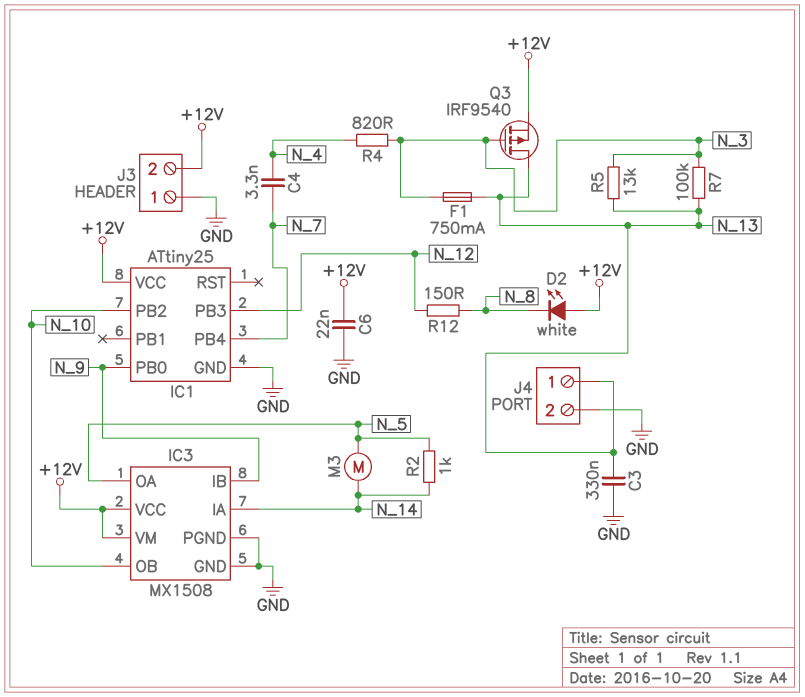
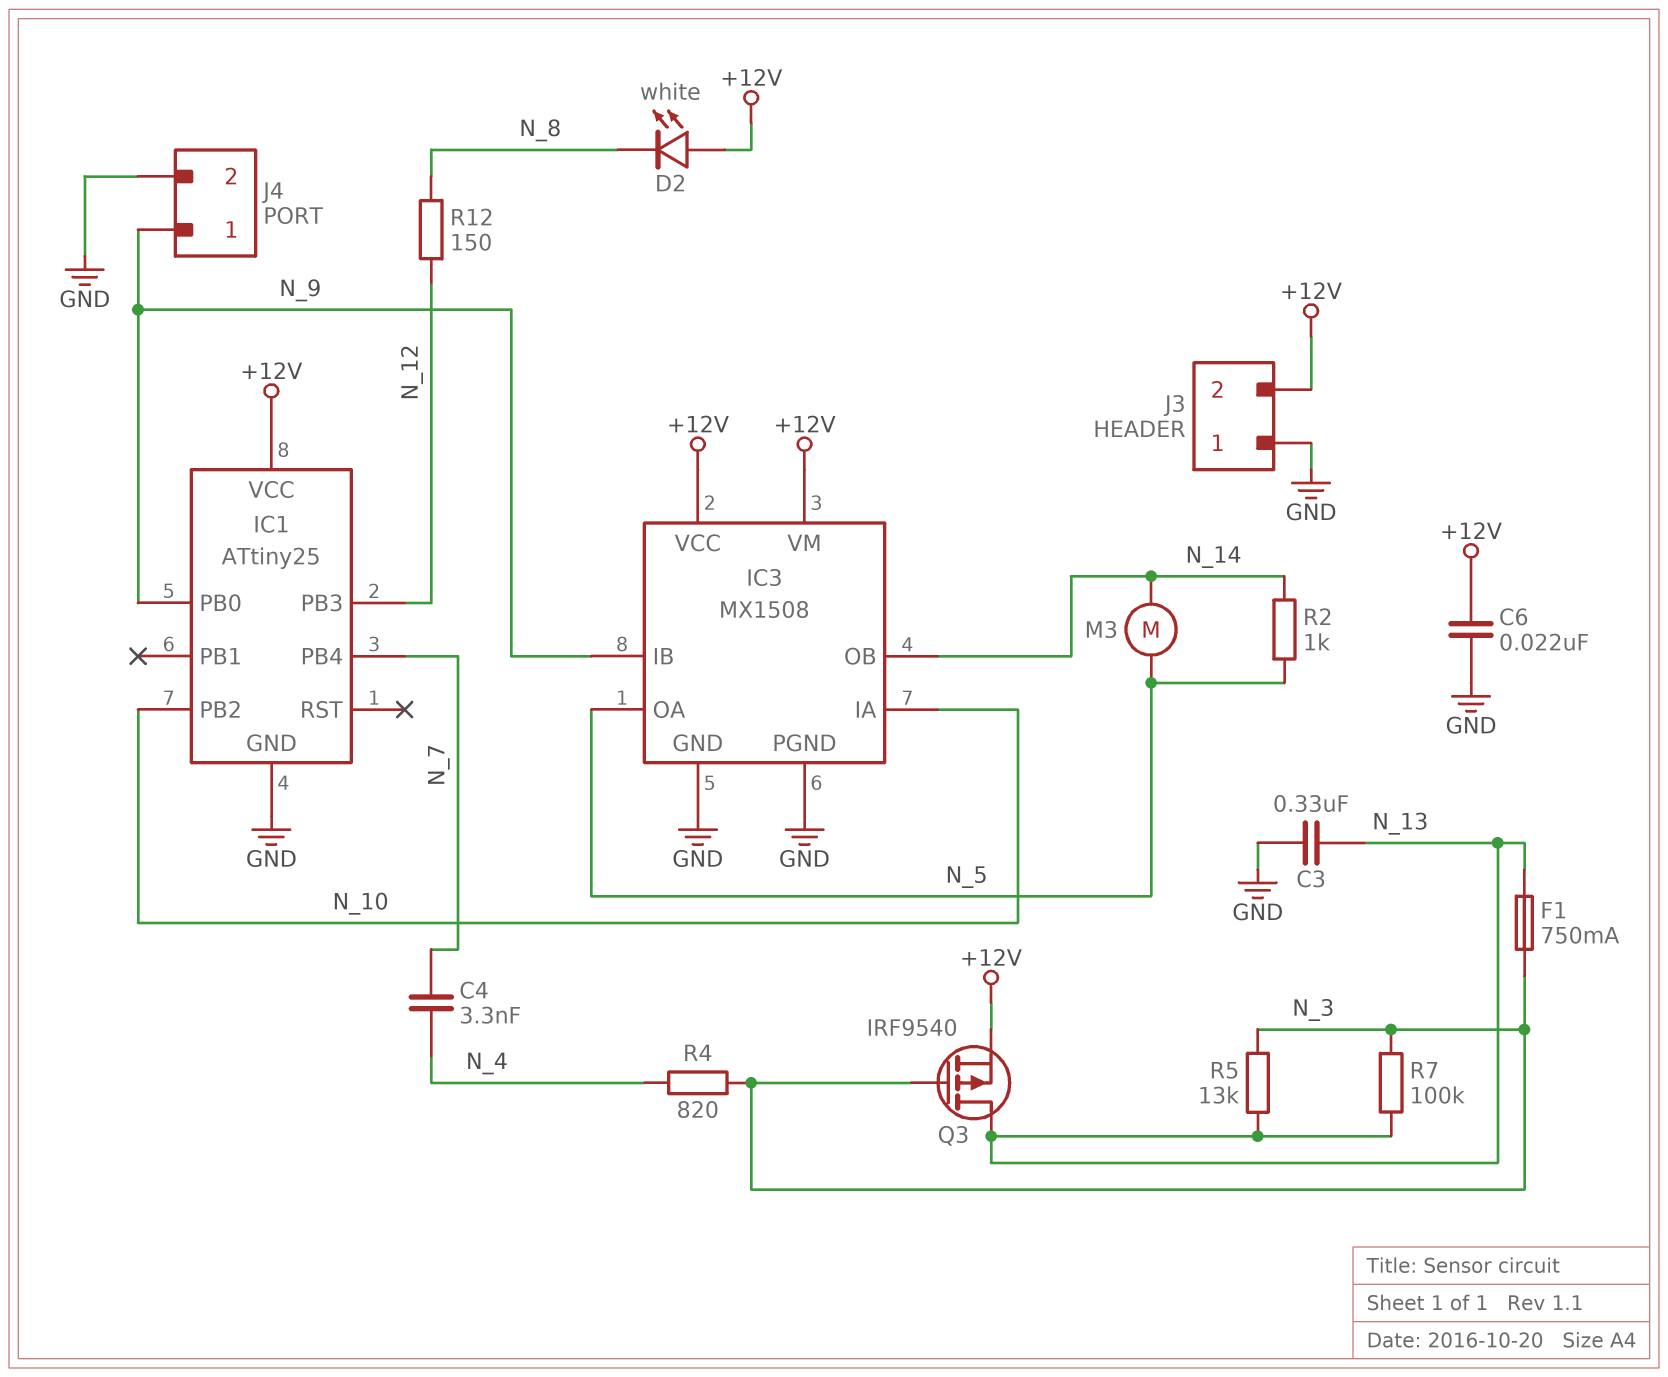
IC3 pin IA: N_14 -> N_10
IC3 pin OB: N_10 -> N_14
J4 pin 1: N_13 -> N_9

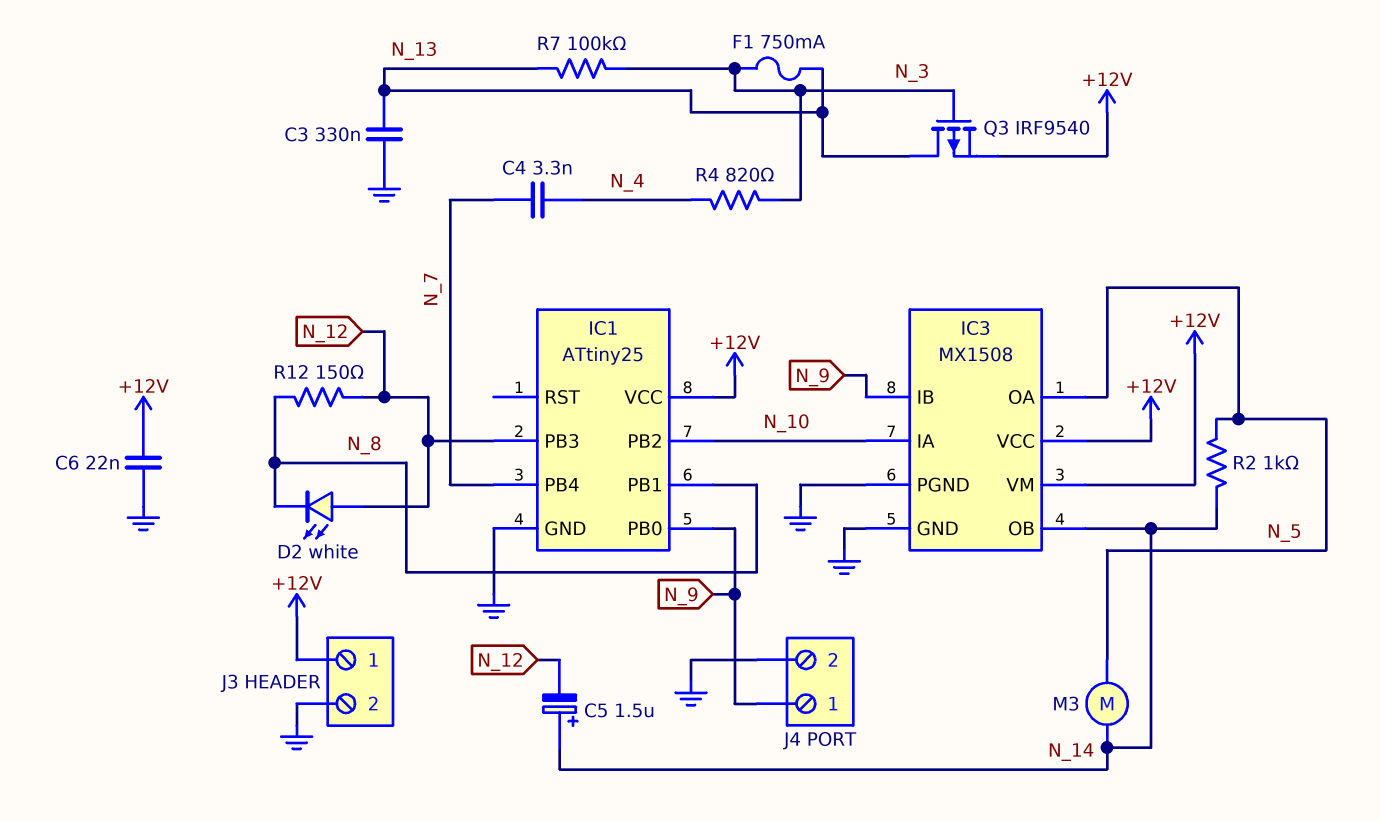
C5: none -> 1.5uF (plus N_14, minus N_12)
D2: LED white (A +12V, K N_8) -> LED white (A N_12, K N_8)
IC1 pin PB1: none -> N_8
J3 pin 1: GND -> +12V
J3 pin 2: +12V -> GND
R5: 13k (N_3, N_13) -> none

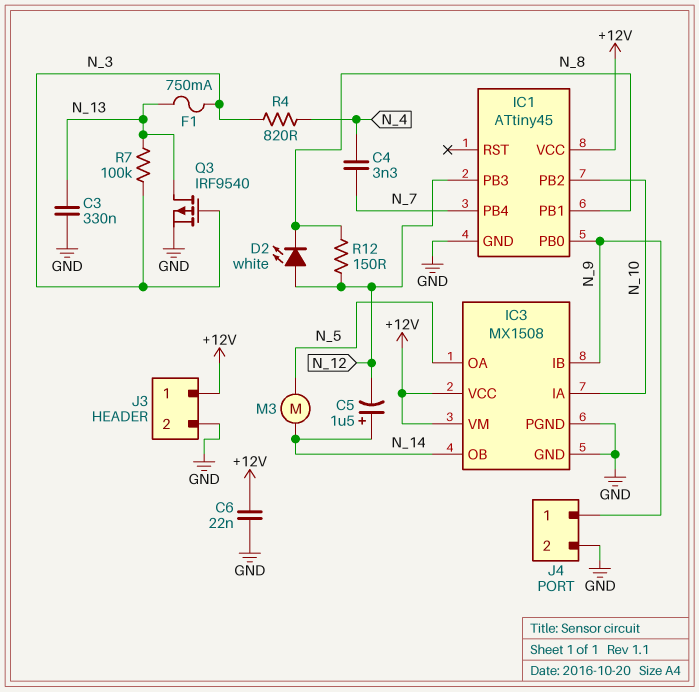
IC1: ATtiny25 -> ATtiny45
Q3: PMOS IRF9540 (G N_3, D N_13, S +12V) -> PMOS IRF9540 (G N_3, D N_13, S GND)
R2: 1k (N_5, N_14) -> none

